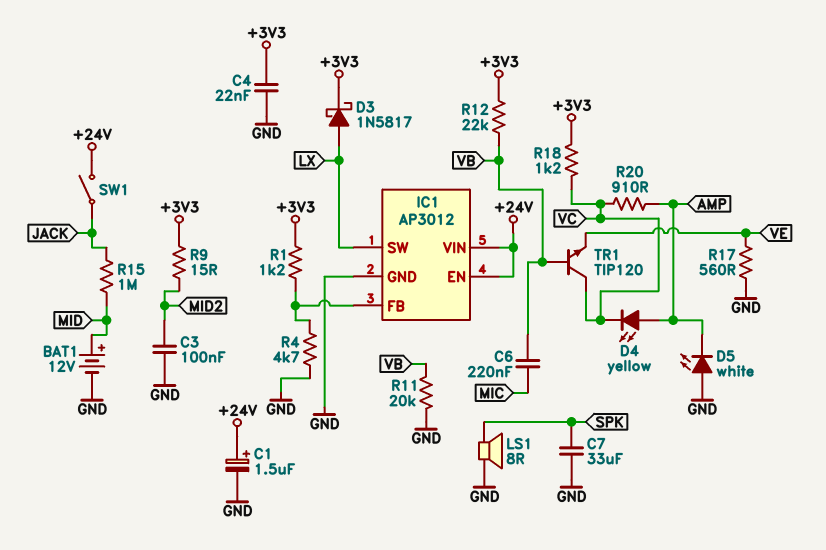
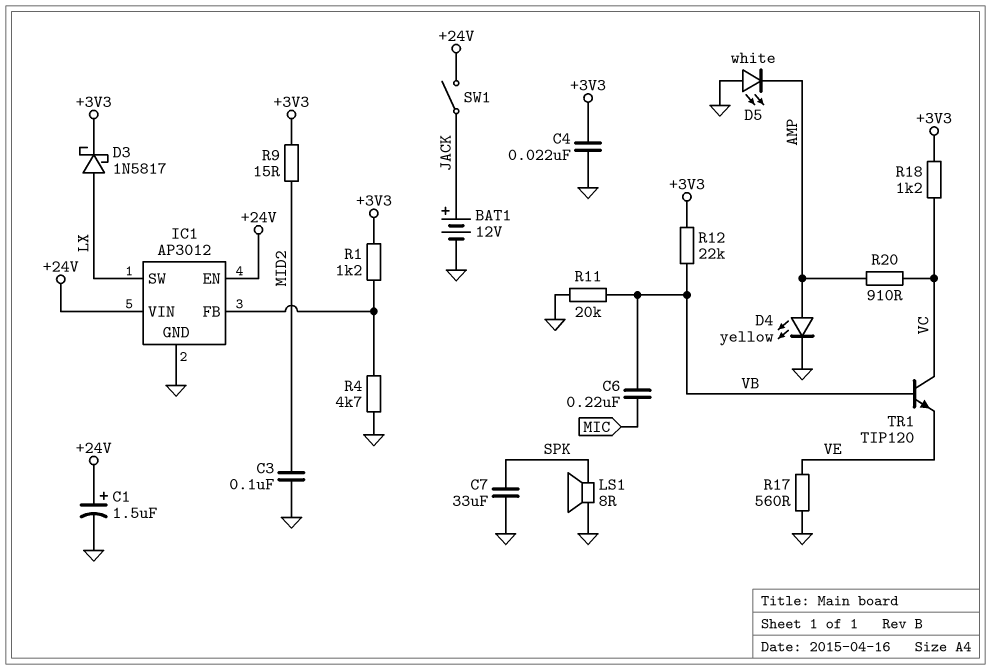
BAT1: 12V (plus MID, minus GND) -> 12V (plus JACK, minus GND)
D4: LED yellow (A AMP, K VC) -> LED yellow (A AMP, K GND)
R15: 1M (JACK, MID) -> none

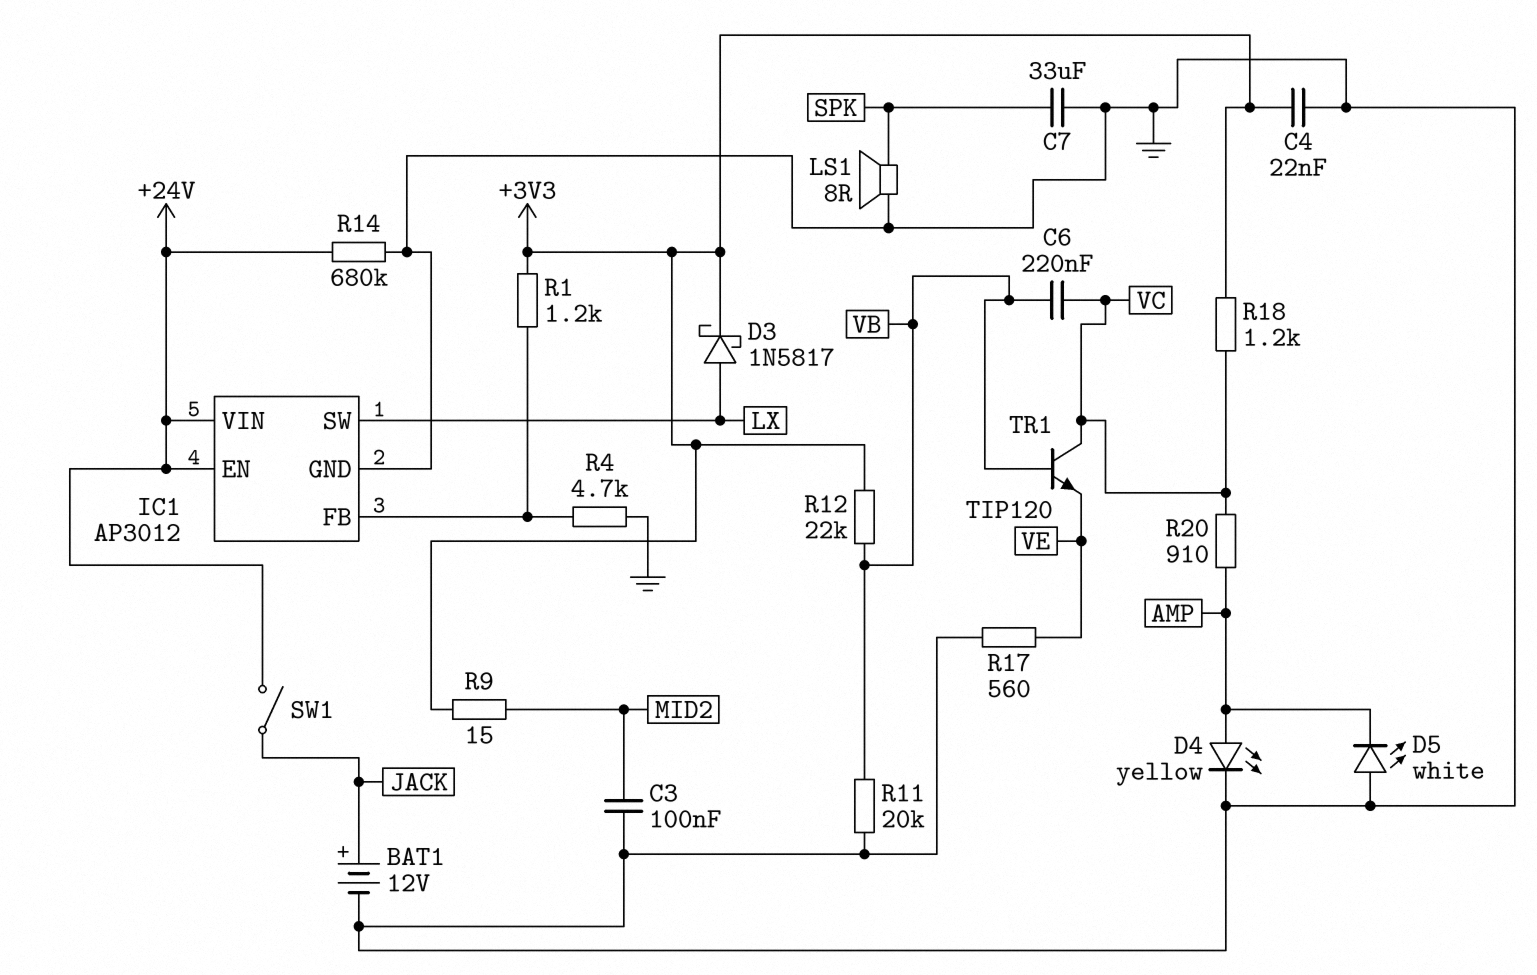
C1: 1.5uF (plus +24V, minus GND) -> none
C6: 220nF (MIC, VB) -> 220nF (VB, VC)
R14: none -> 680k (+24V, GND)

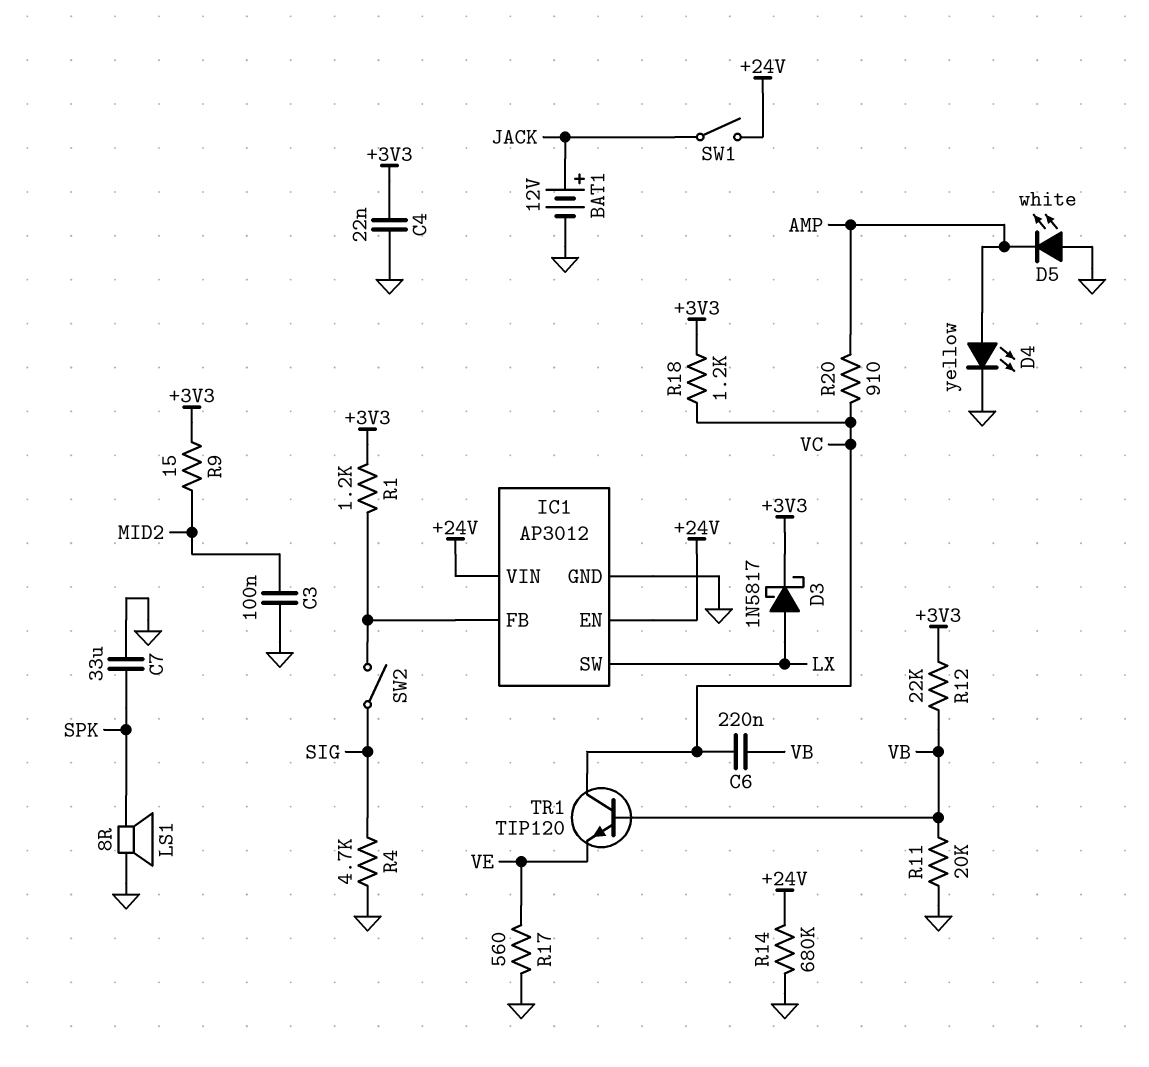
R4: 4.7k (GND, IC1/FB) -> 4.7k (GND, SIG)
SW2: none -> switch (IC1/FB, SIG)

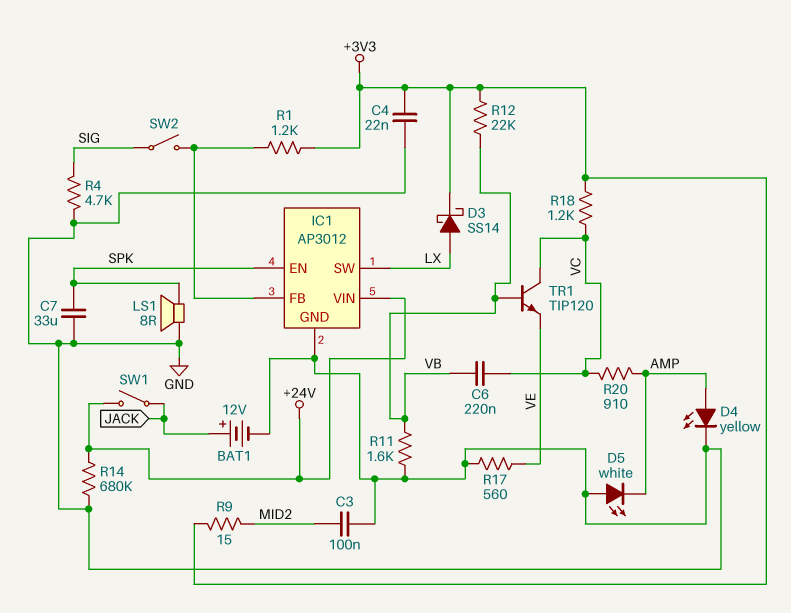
D3: schottky 1N5817 (A LX, K +3V3) -> schottky SS14 (A LX, K +3V3)
IC1 pin EN: +24V -> SPK
R11: 20k (GND, VB) -> 1.6k (GND, VB)

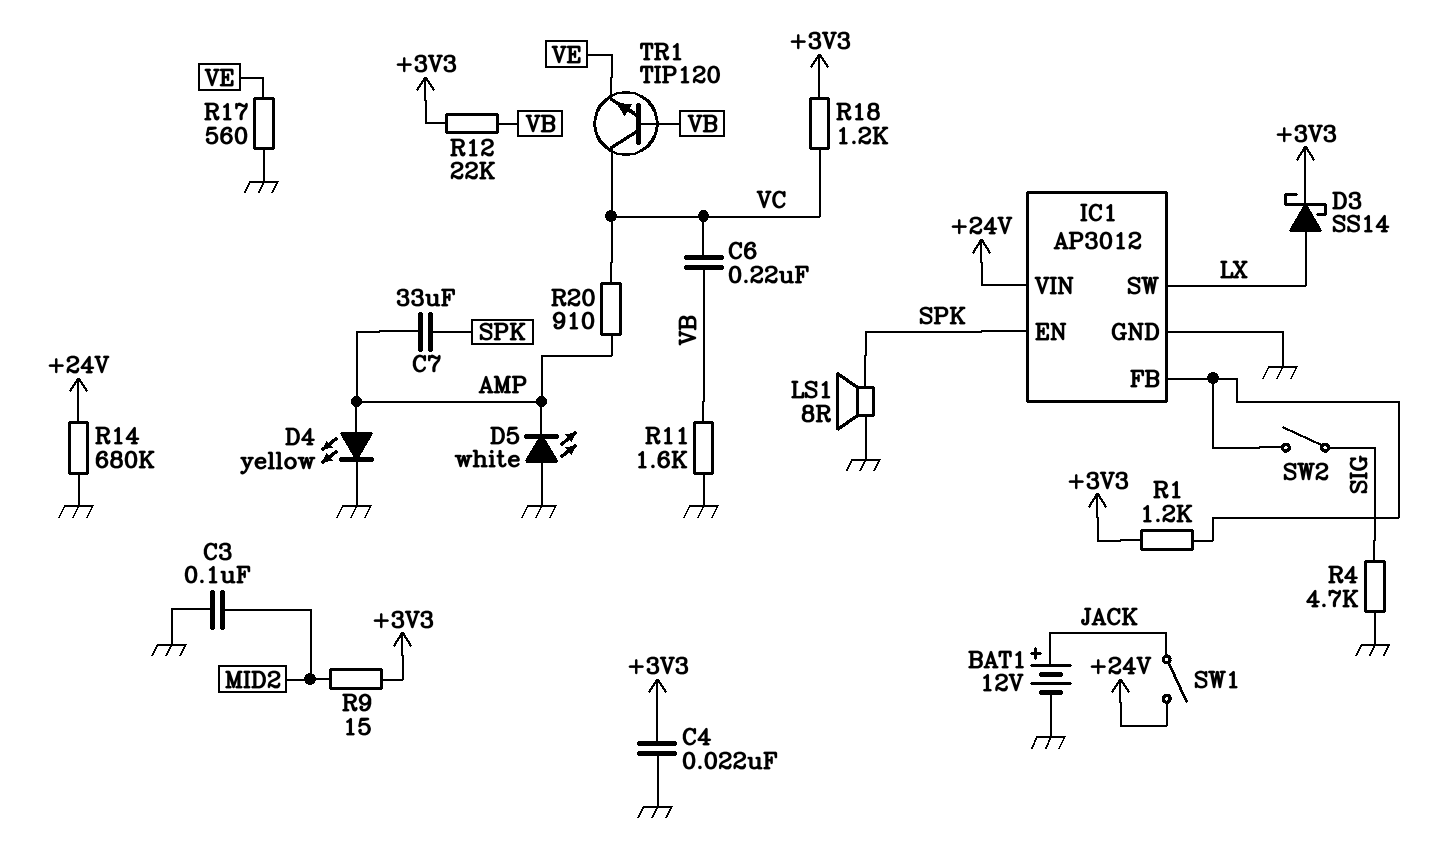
C7: 33uF (GND, SPK) -> 33uF (AMP, SPK)

